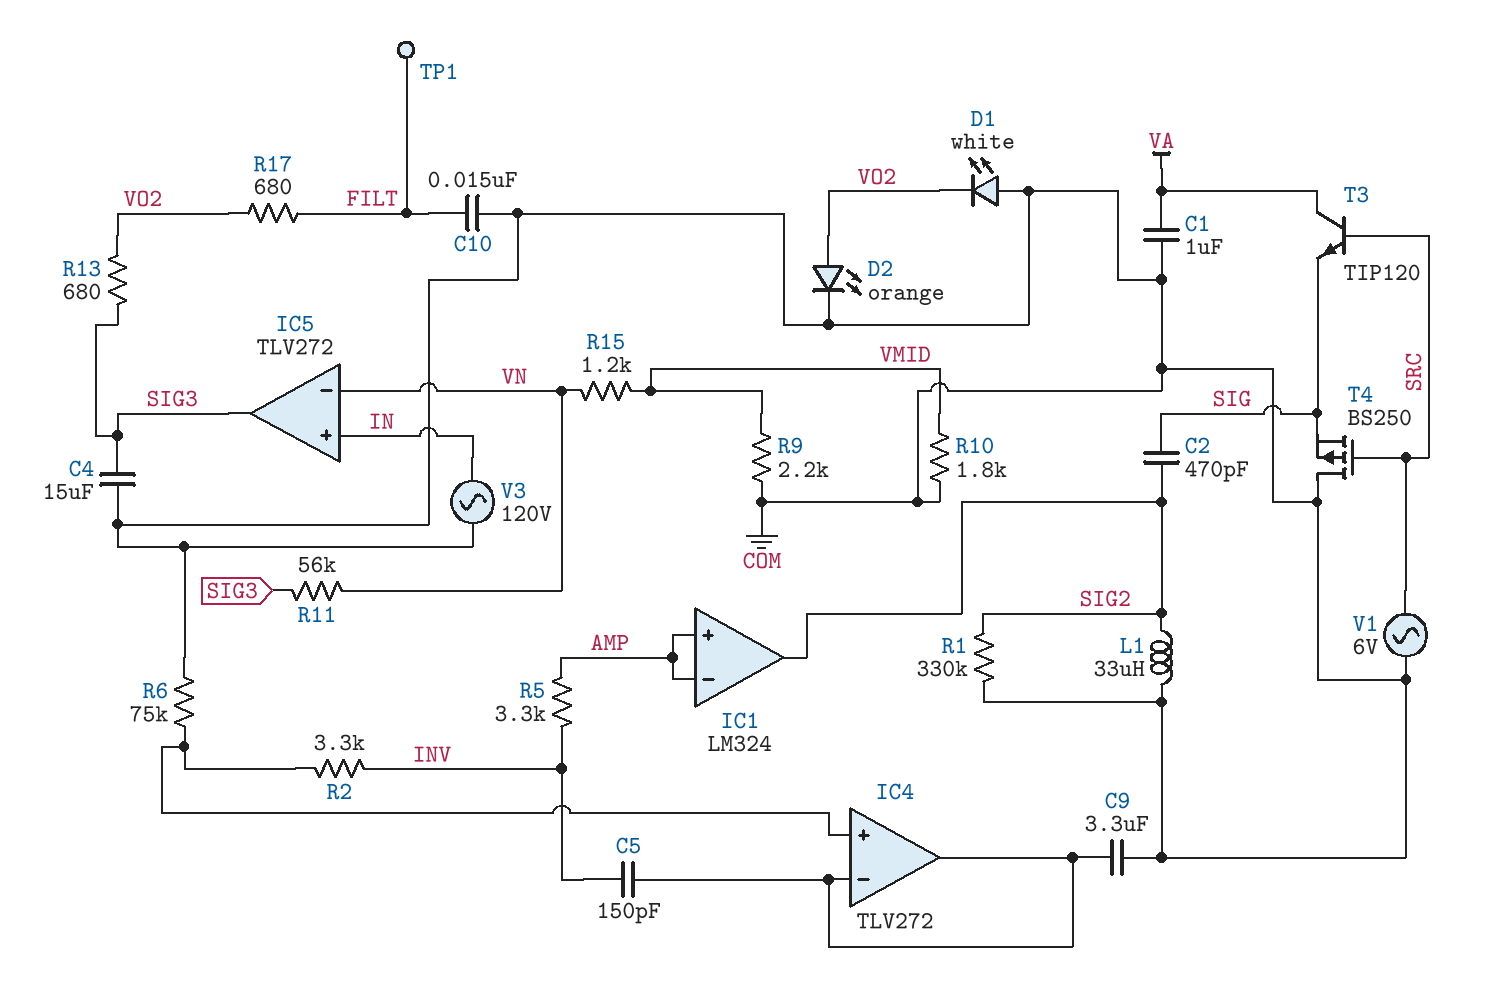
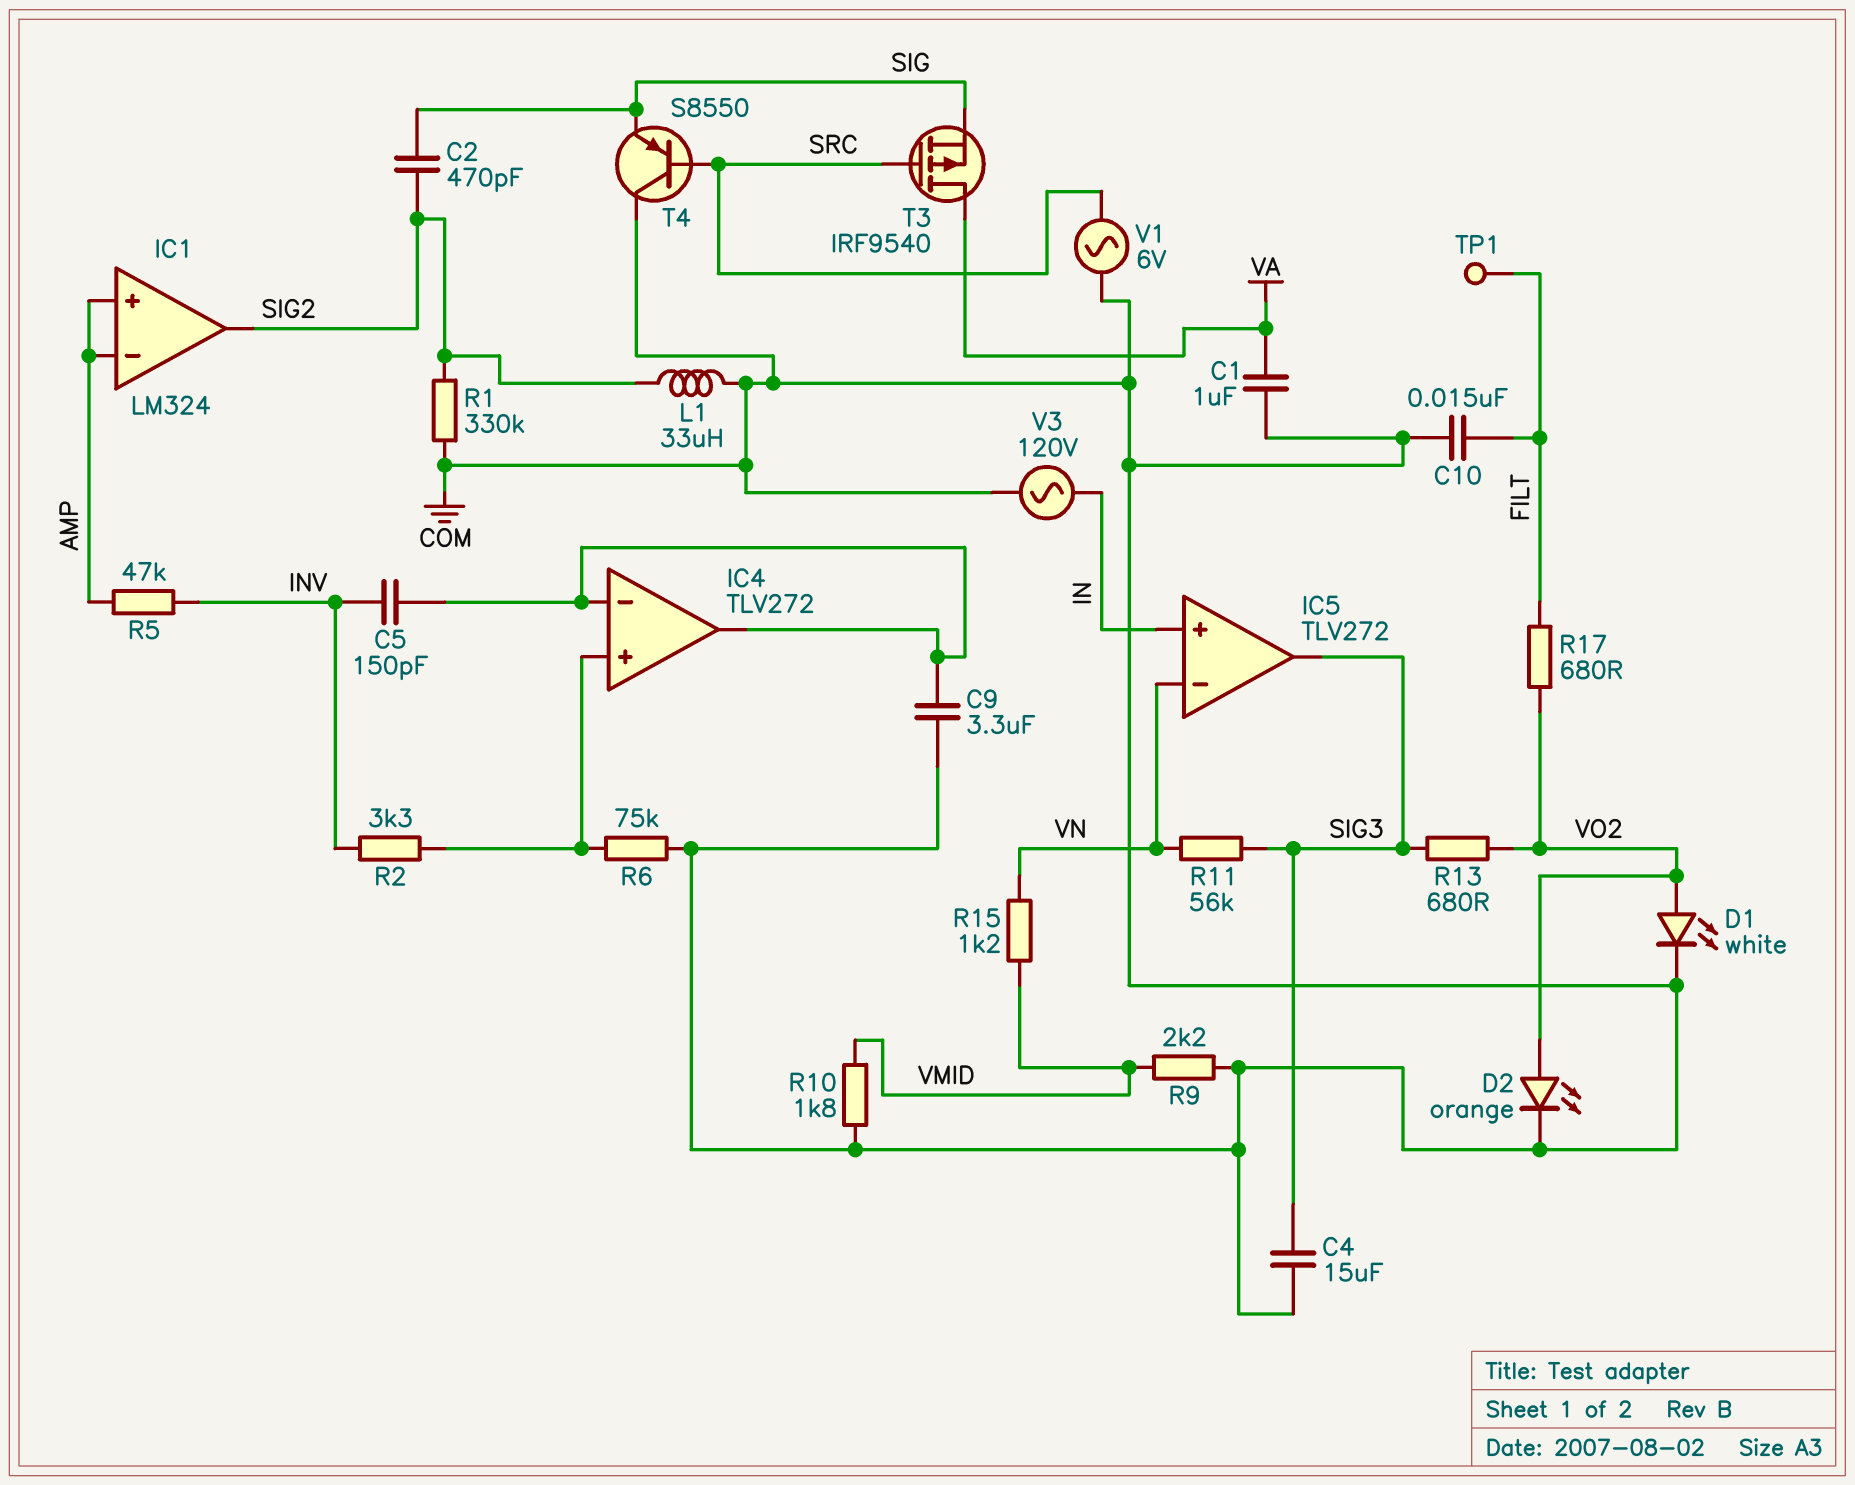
D1: LED white (A COM, K VO2) -> LED white (A VO2, K COM)
R5: 3.3k (AMP, INV) -> 47k (AMP, INV)
T3: NPN TIP120 (B SRC, C VA, E SIG) -> PMOS IRF9540 (G SRC, D VA, S SIG)
T4: PMOS BS250 (G SRC, D COM, S SIG) -> PNP S8550 (B SRC, C COM, E SIG)

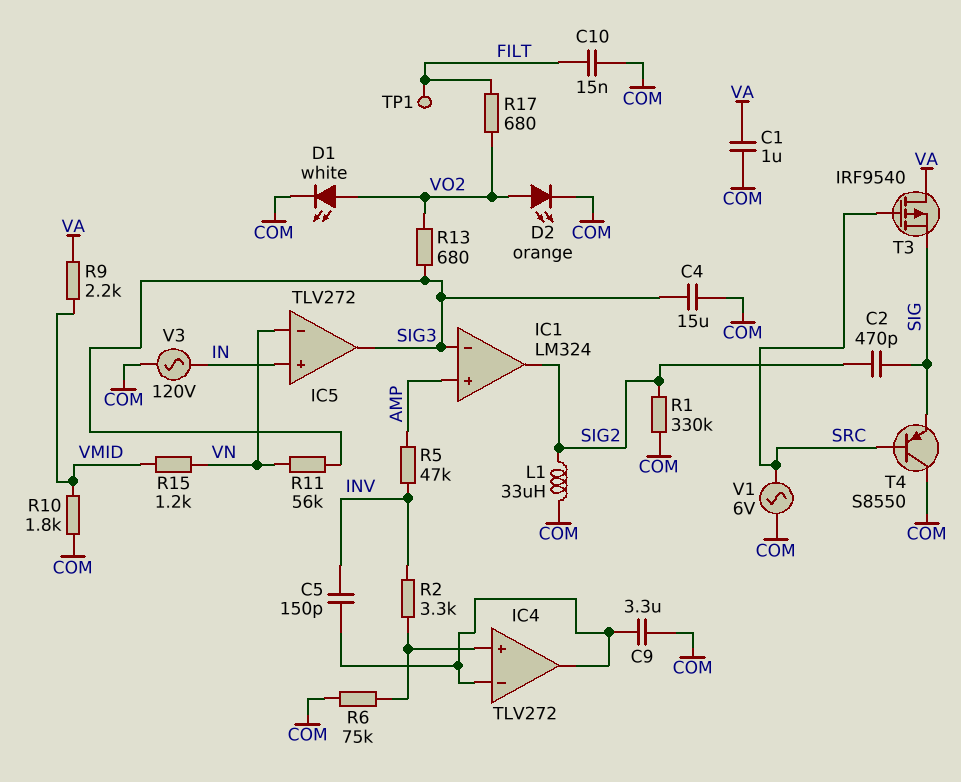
IC1 pin in-: AMP -> SIG3
R9: 2.2k (COM, VMID) -> 2.2k (VA, VMID)

